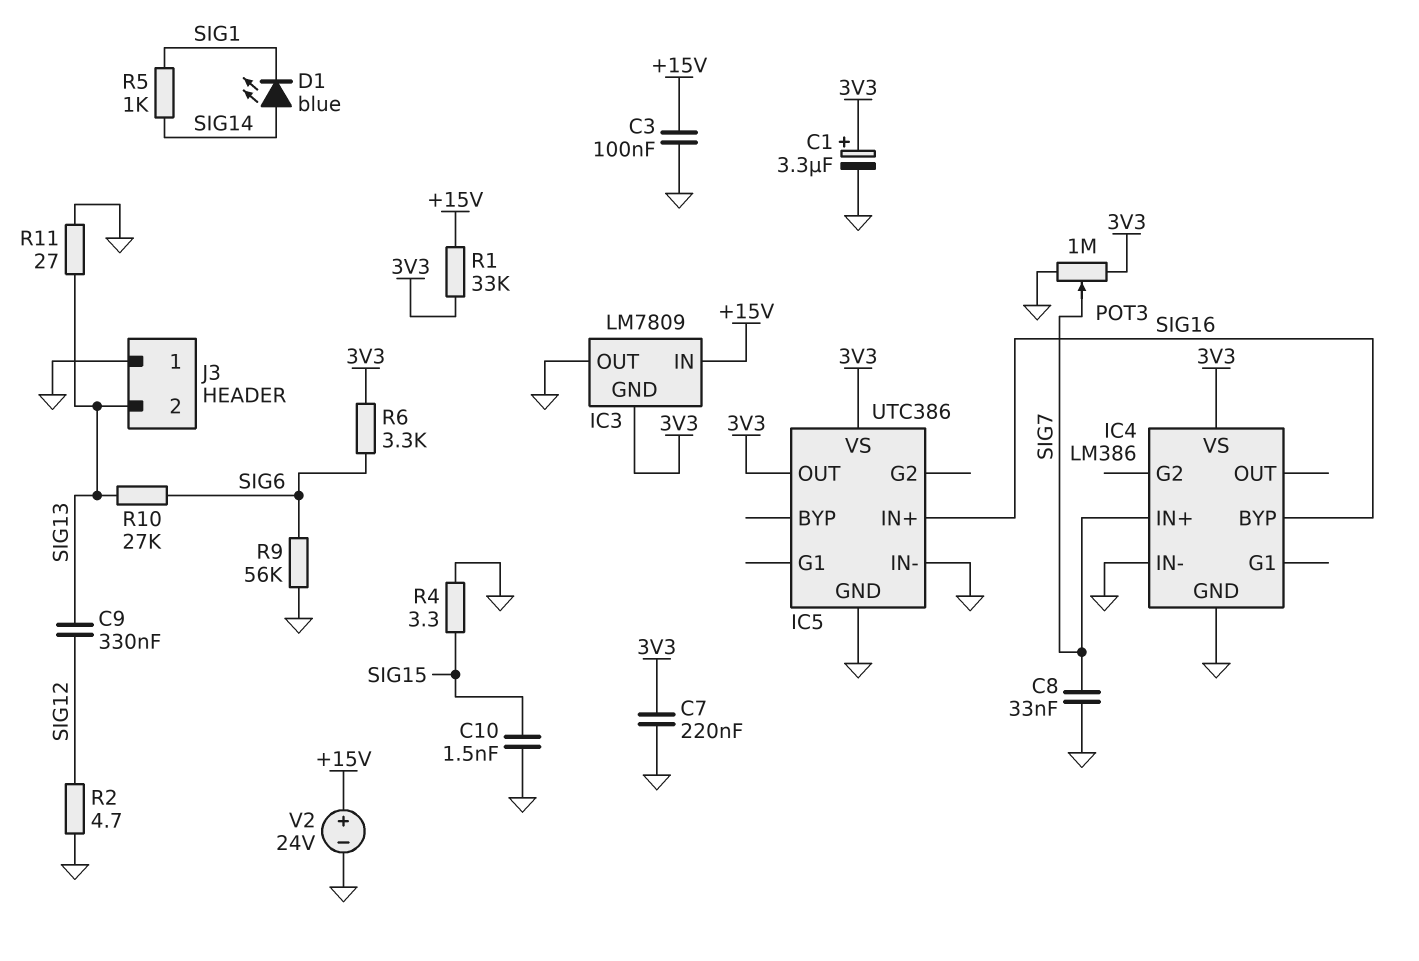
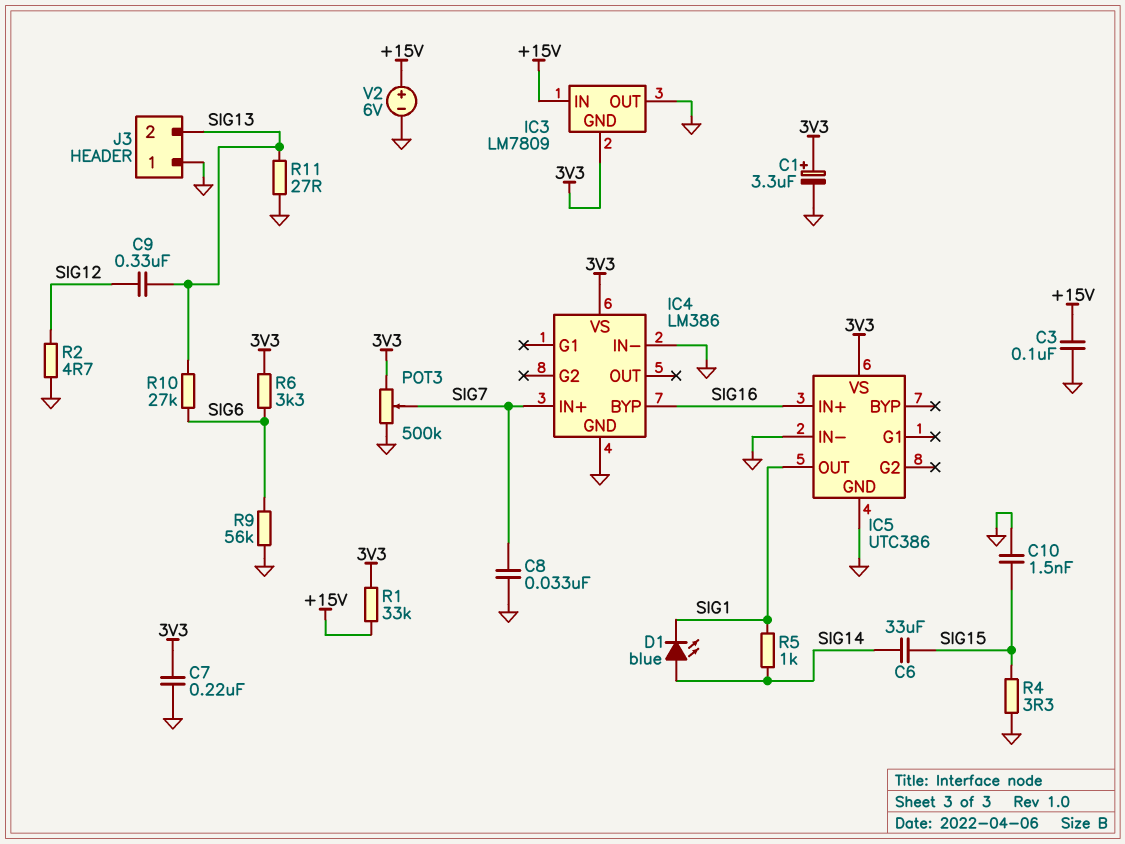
C6: none -> 33uF (SIG14, SIG15)
IC5 pin OUT: 3V3 -> SIG1
POT3: 1M (3V3, GND, wiper SIG7) -> 500k (3V3, GND, wiper SIG7)
V2: 24V (plus +15V, minus GND) -> 6V (plus +15V, minus GND)

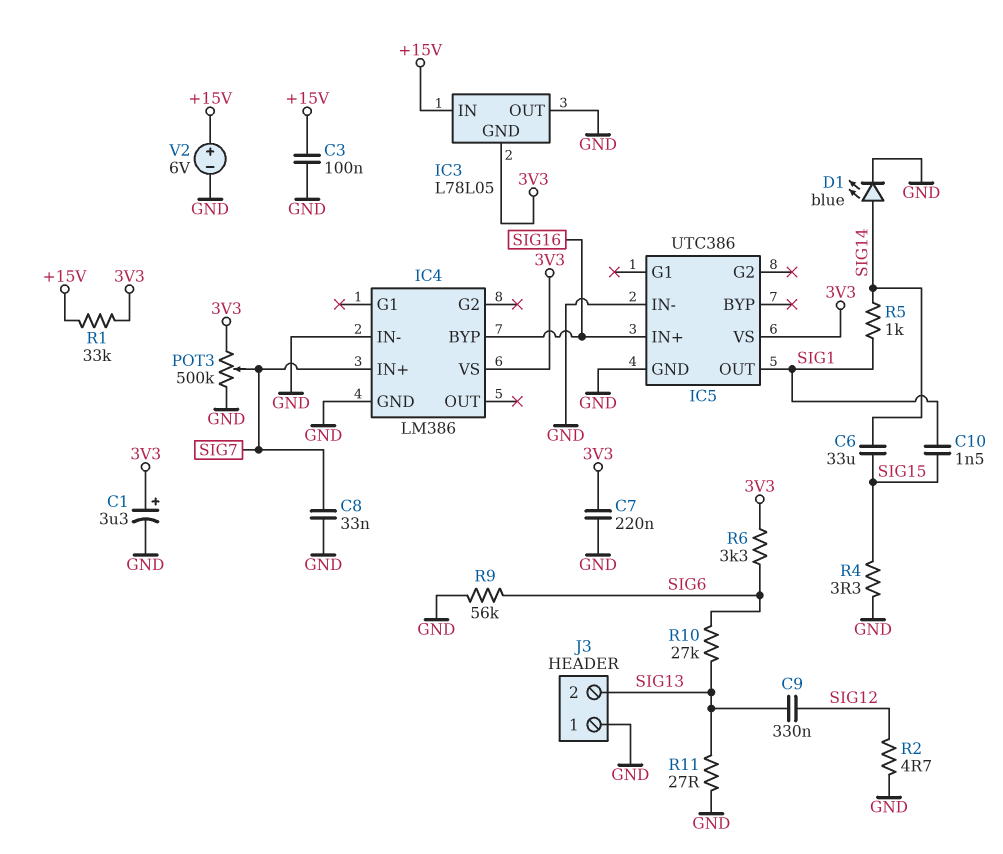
C10: 1.5nF (GND, SIG15) -> 1.5nF (SIG1, SIG15)
D1: LED blue (A SIG14, K SIG1) -> LED blue (A SIG14, K GND)
IC3: LM7809 -> L78L05

